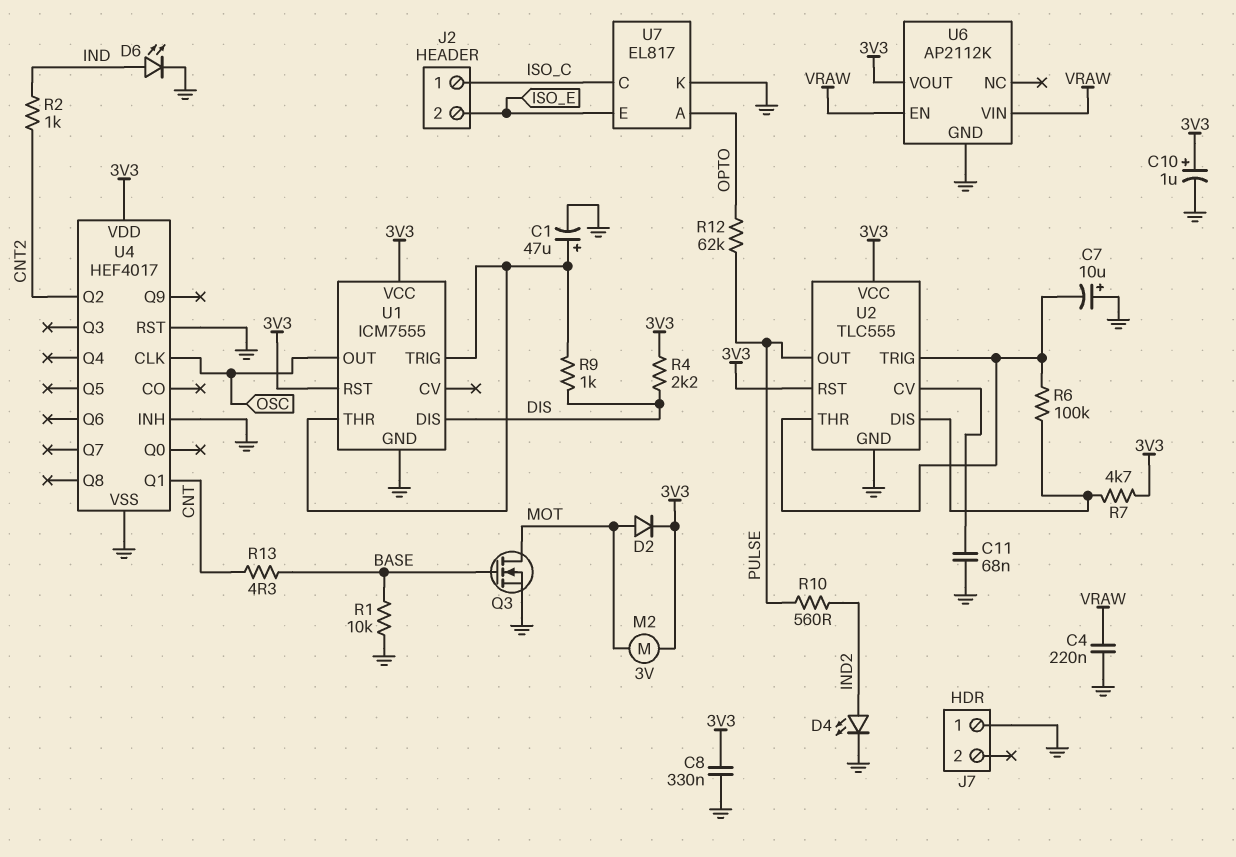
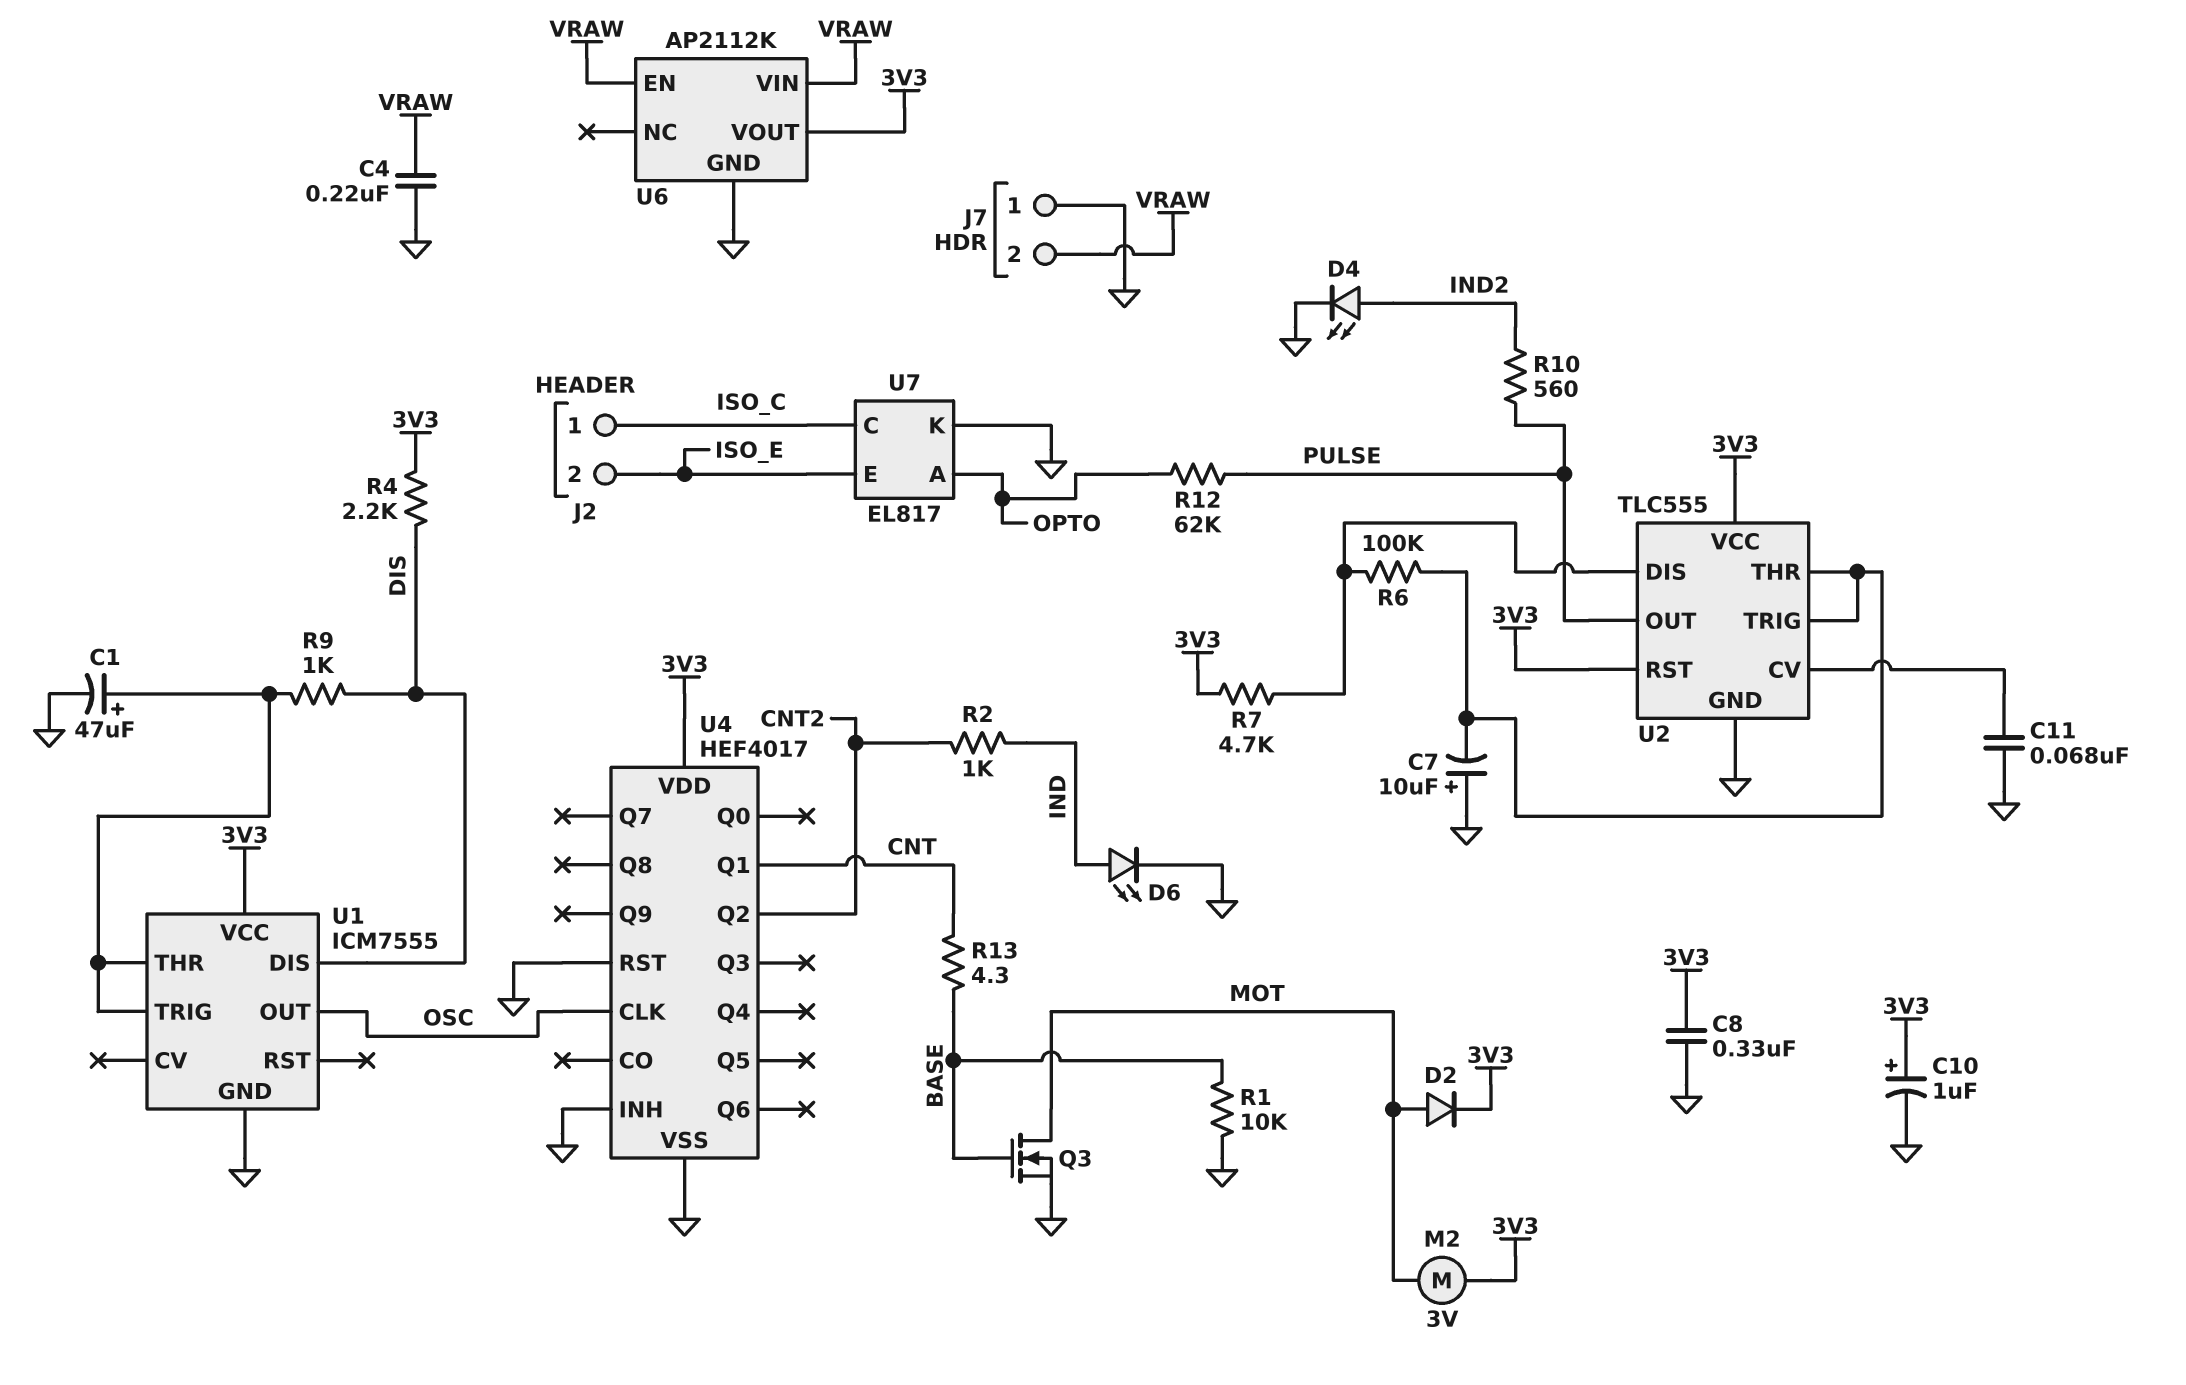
J7 pin 2: none -> VRAW
U1 pin RST: 3V3 -> none

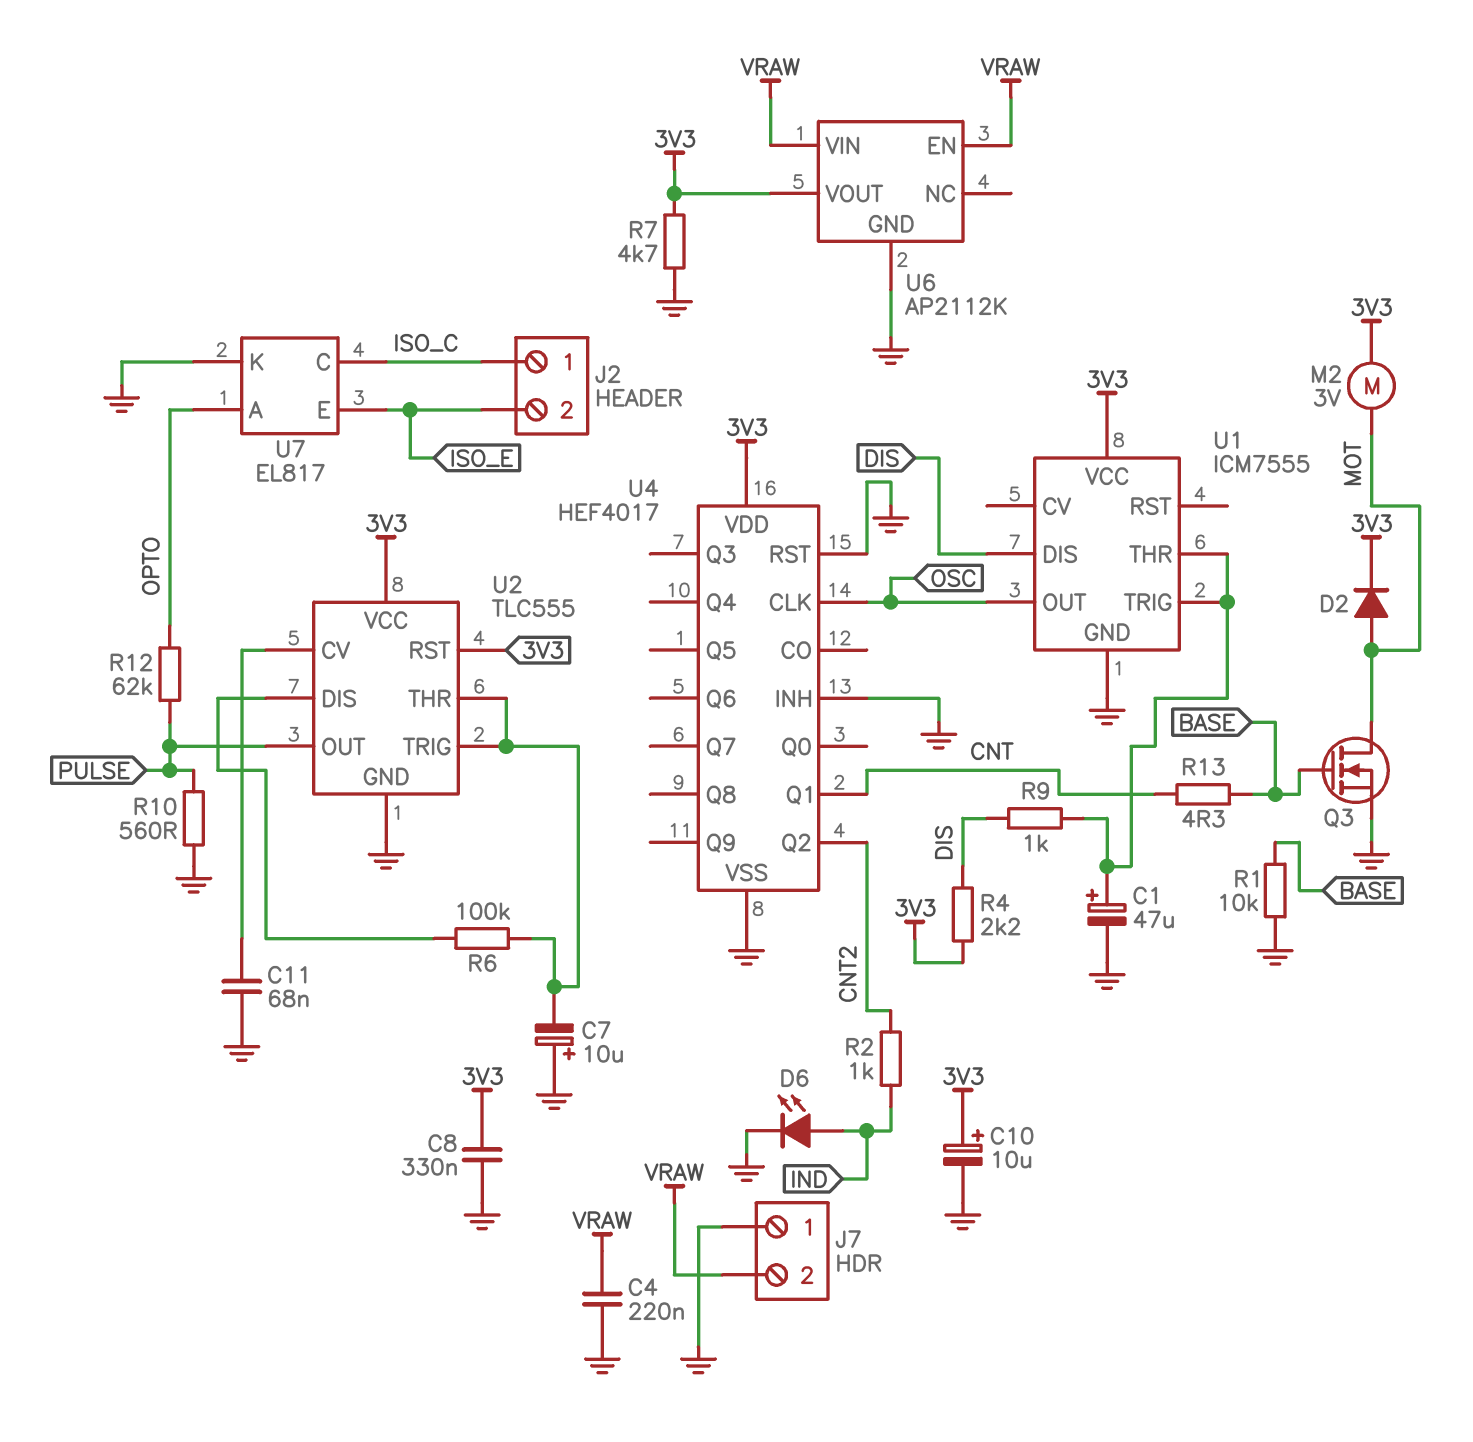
C10: 1uF (plus 3V3, minus GND) -> 10uF (plus 3V3, minus GND)
D4: LED (A IND2, K GND) -> none
R7: 4.7k (3V3, U2/DIS) -> 4.7k (3V3, GND)
R10: 560 (IND2, PULSE) -> 560 (GND, PULSE)

